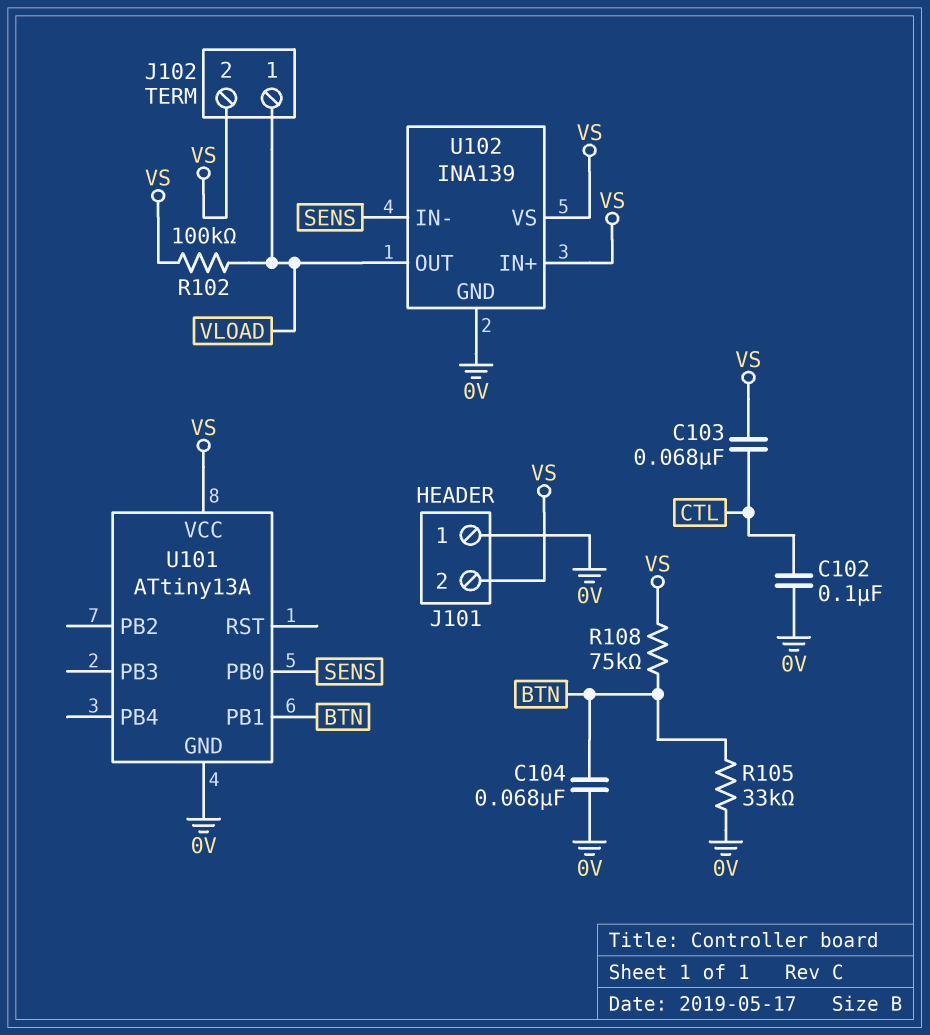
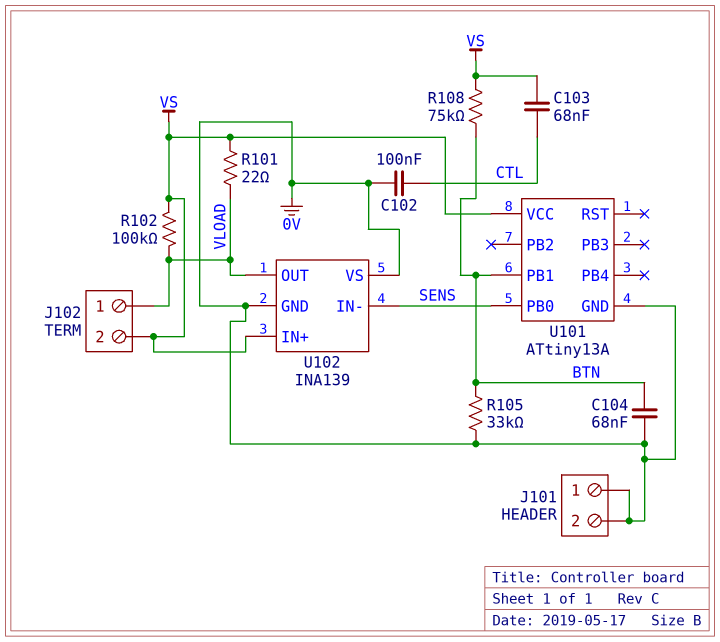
J101 pin 2: VS -> 0V
R101: none -> 22 (VLOAD, VS)
U102 pin VS: VS -> 0V

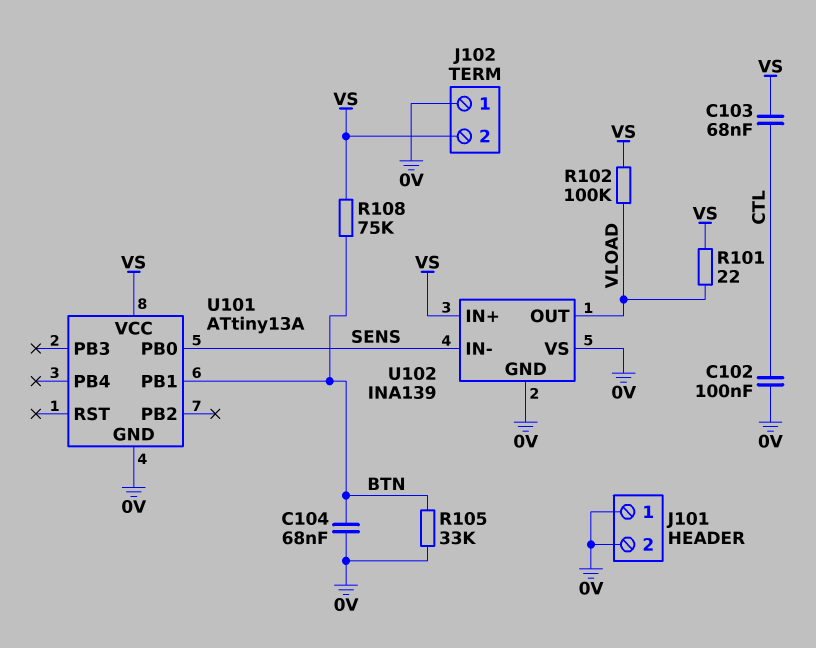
J102 pin 1: VLOAD -> 0V

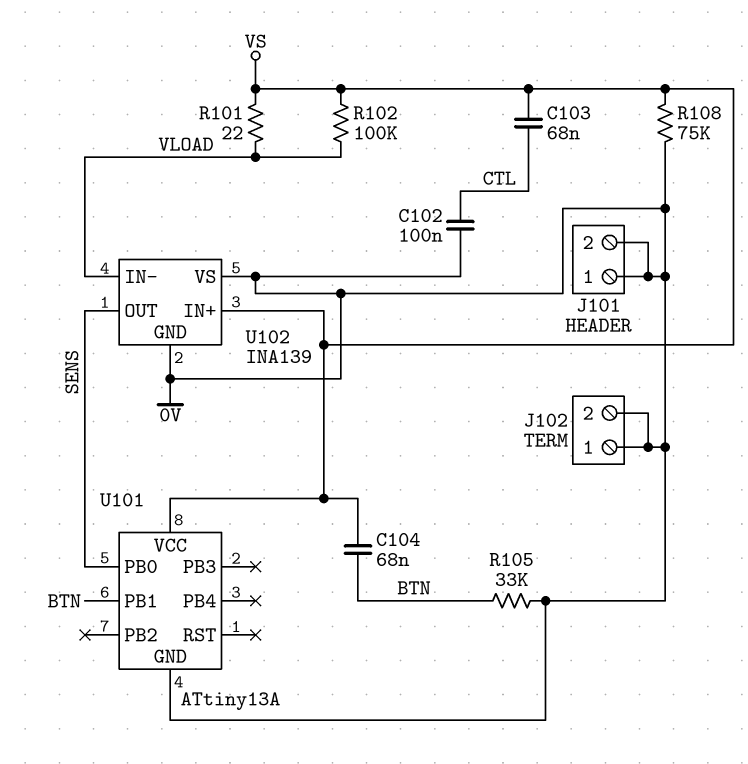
C104: 68nF (0V, BTN) -> 68nF (BTN, VS)
J102 pin 2: VS -> 0V
R108: 75k (BTN, VS) -> 75k (0V, VS)
U102 pin IN-: SENS -> VLOAD
U102 pin OUT: VLOAD -> SENS

